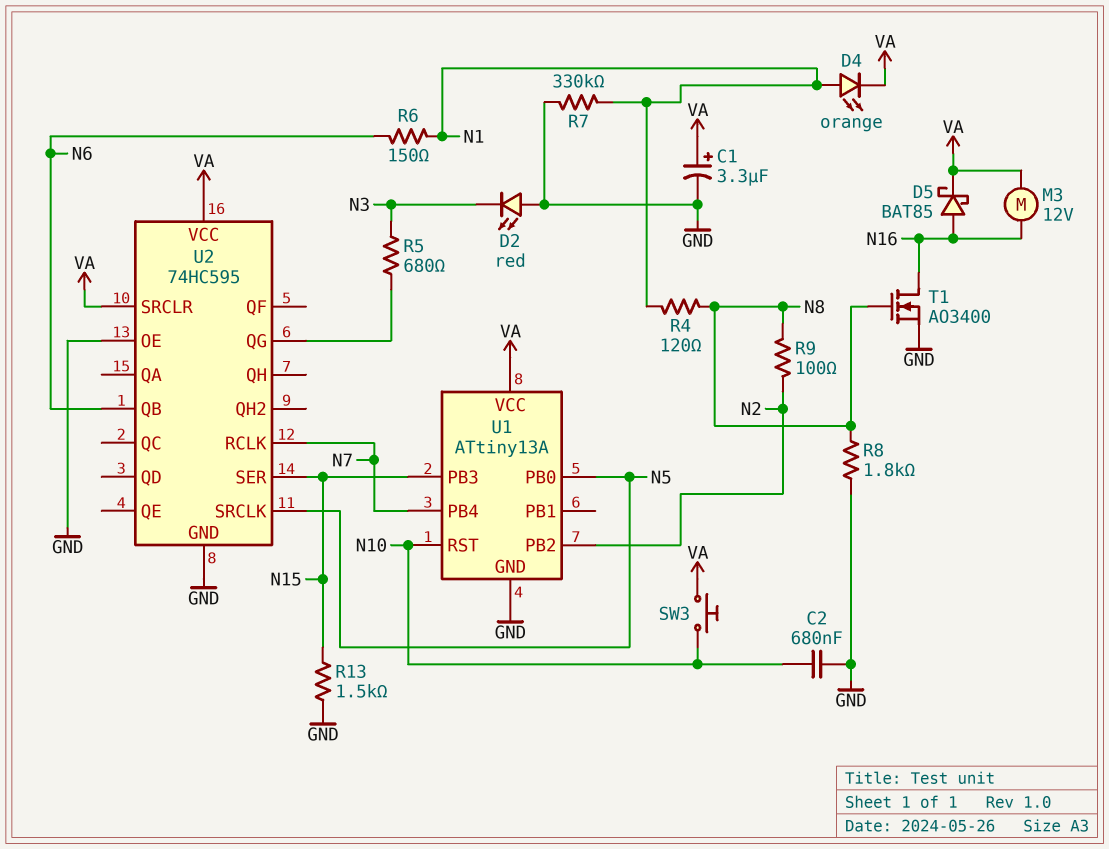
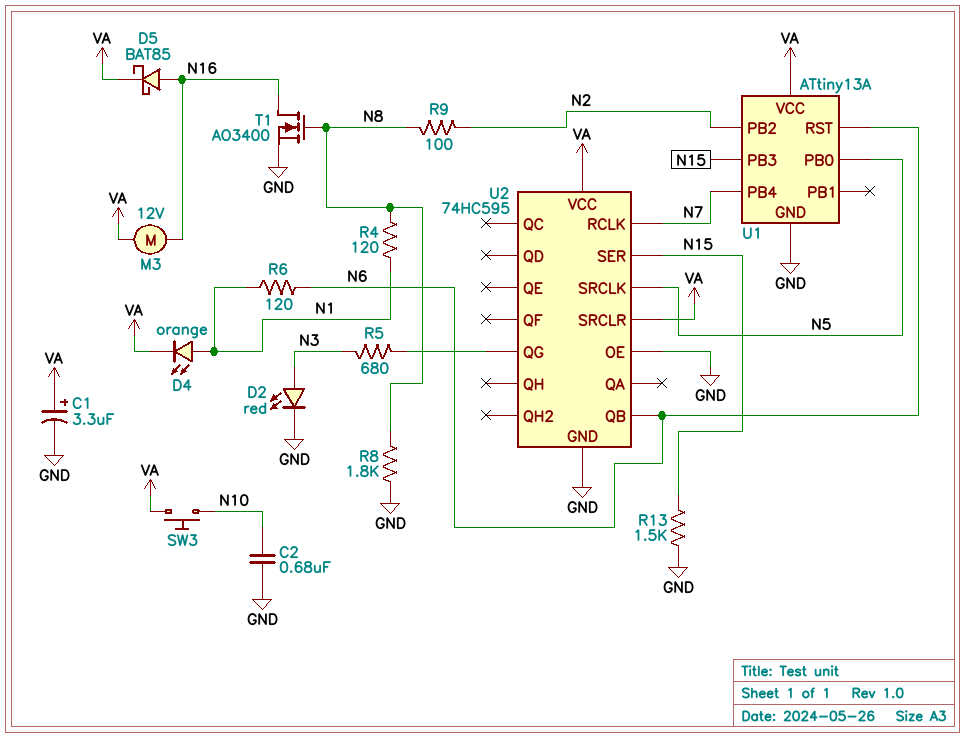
D2: LED red (A GND, K N3) -> LED red (A N3, K GND)
R6: 150 (N1, N6) -> 120 (N1, N6)
R7: 330k (GND, N1) -> none
U1 pin RST: N10 -> N6

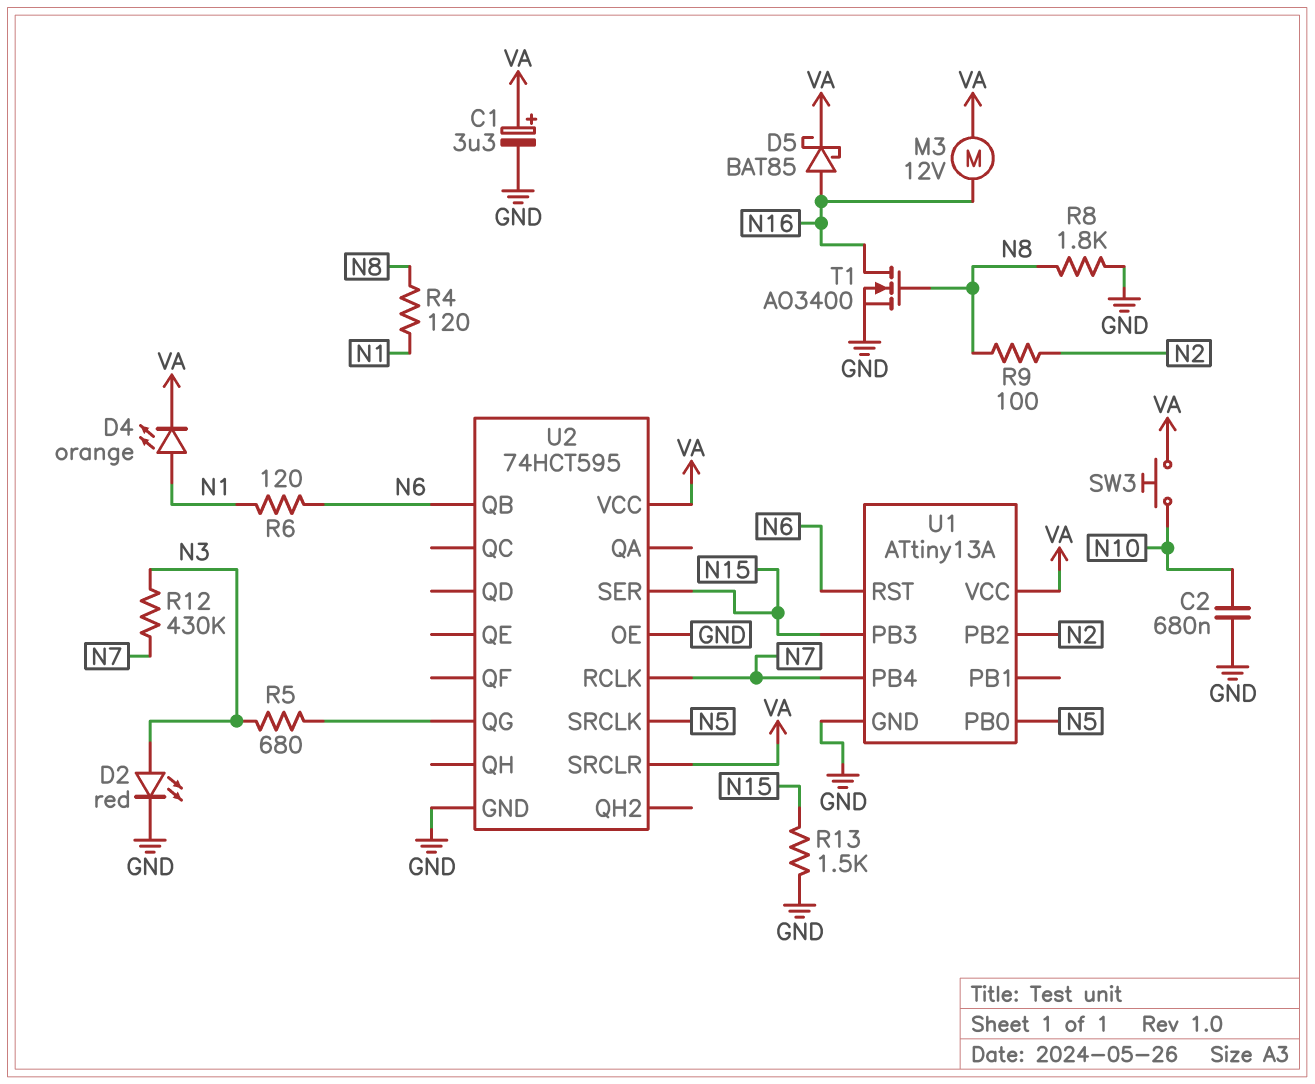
R12: none -> 430k (N3, N7)
U2: 74HC595 -> 74HCT595

